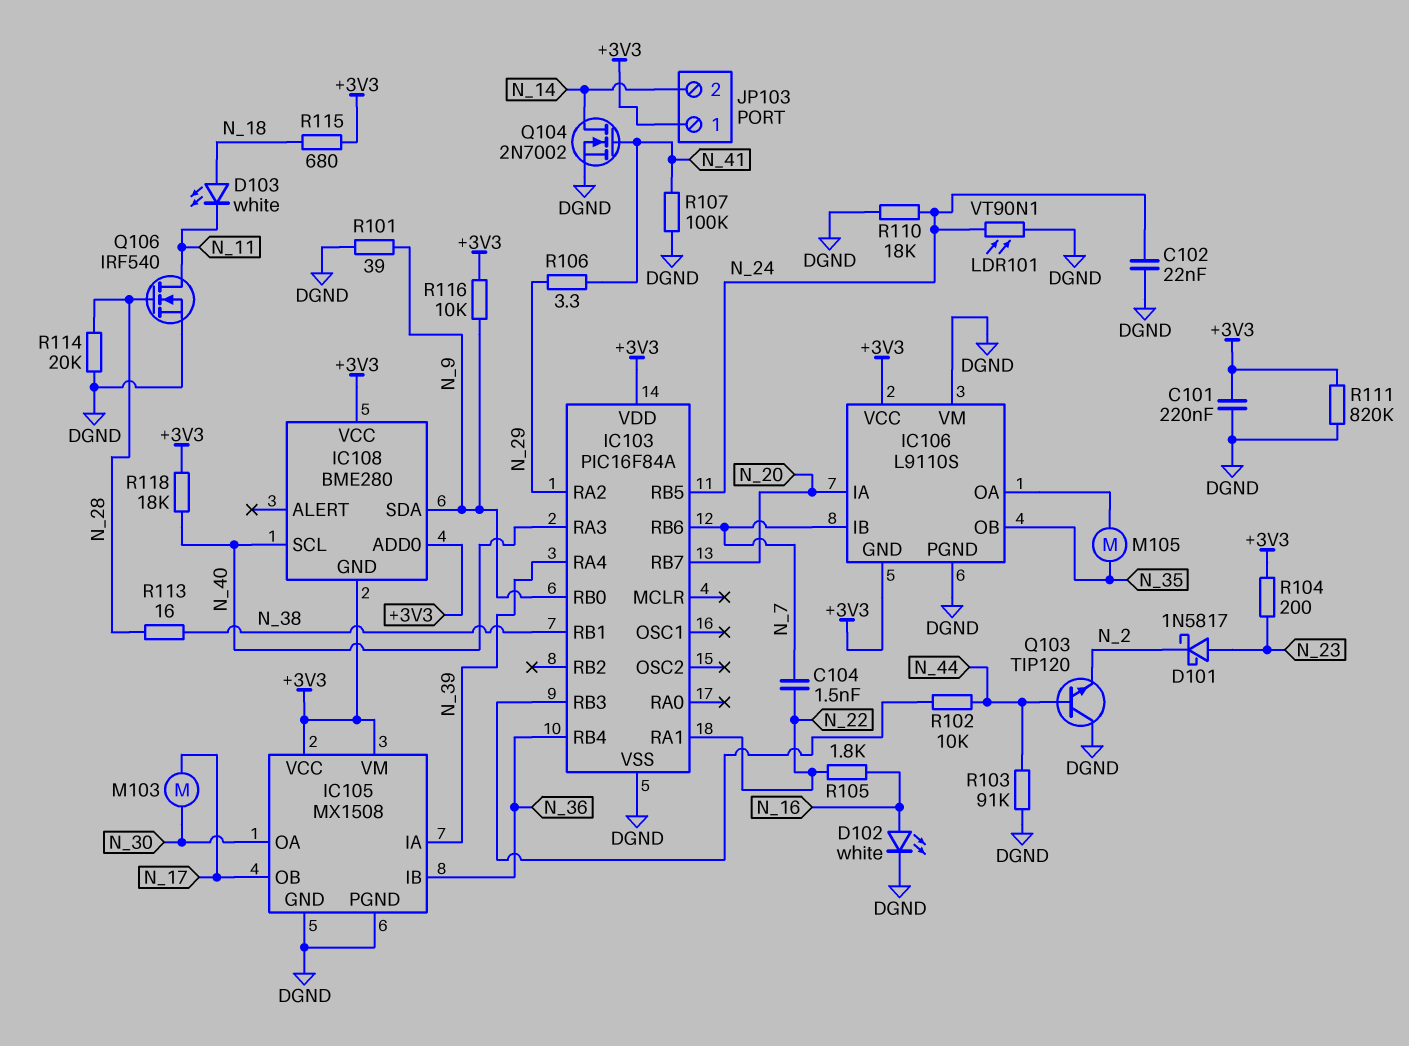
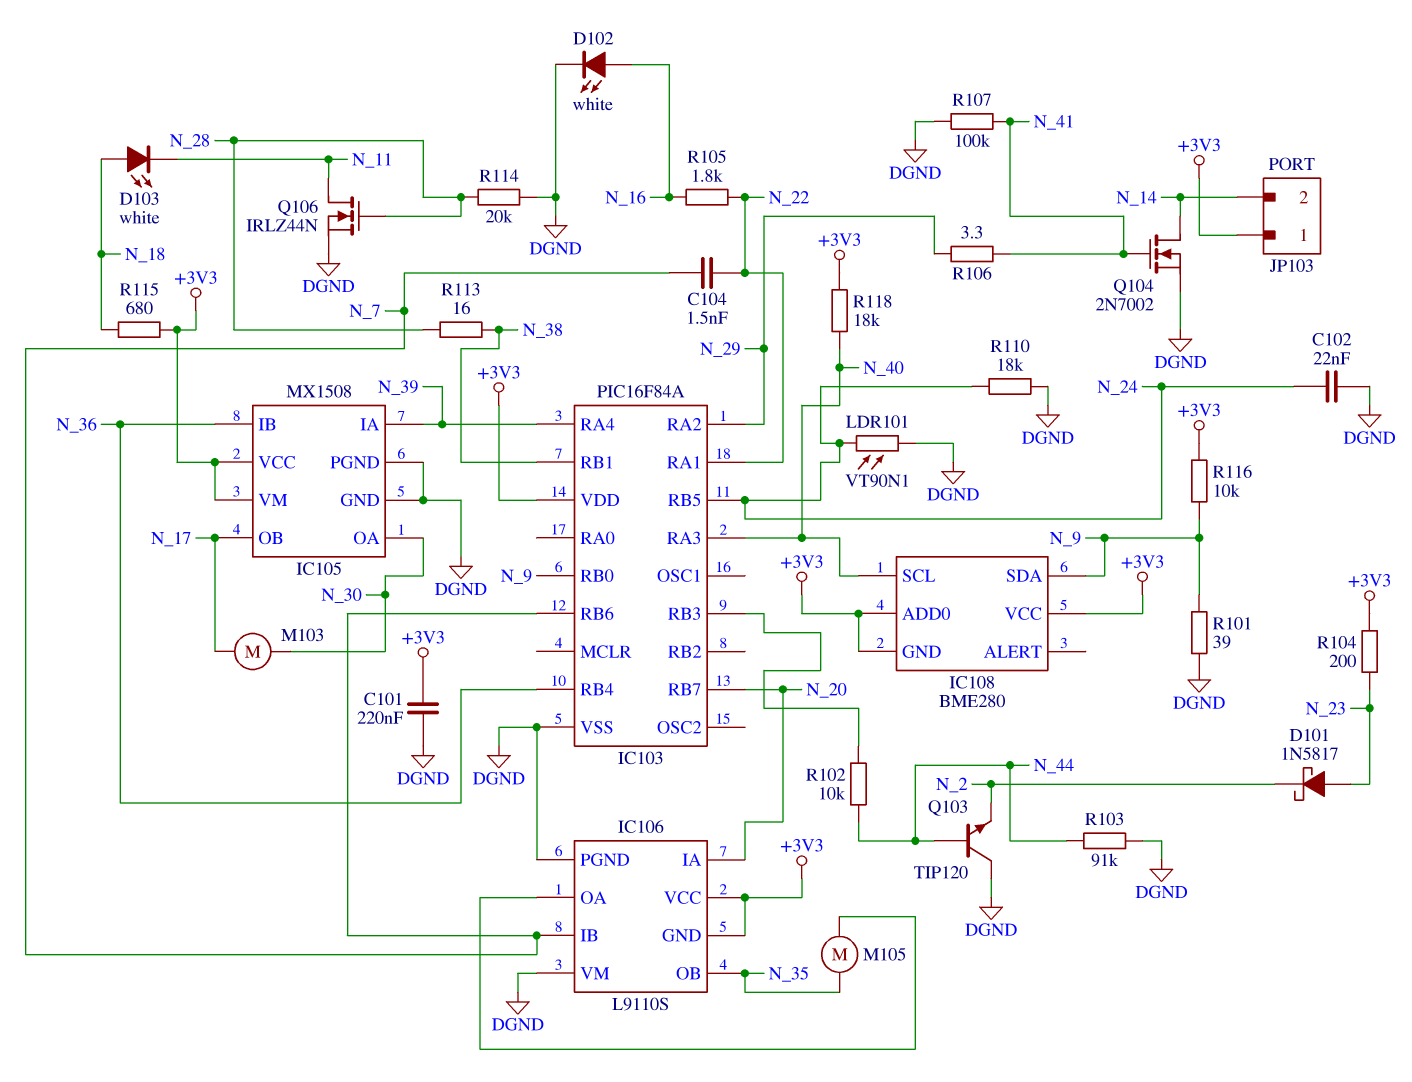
Q106: NMOS IRF540 (G N_28, D N_11, S DGND) -> NMOS IRLZ44N (G N_28, D N_11, S DGND)
R111: 820k (+3V3, DGND) -> none

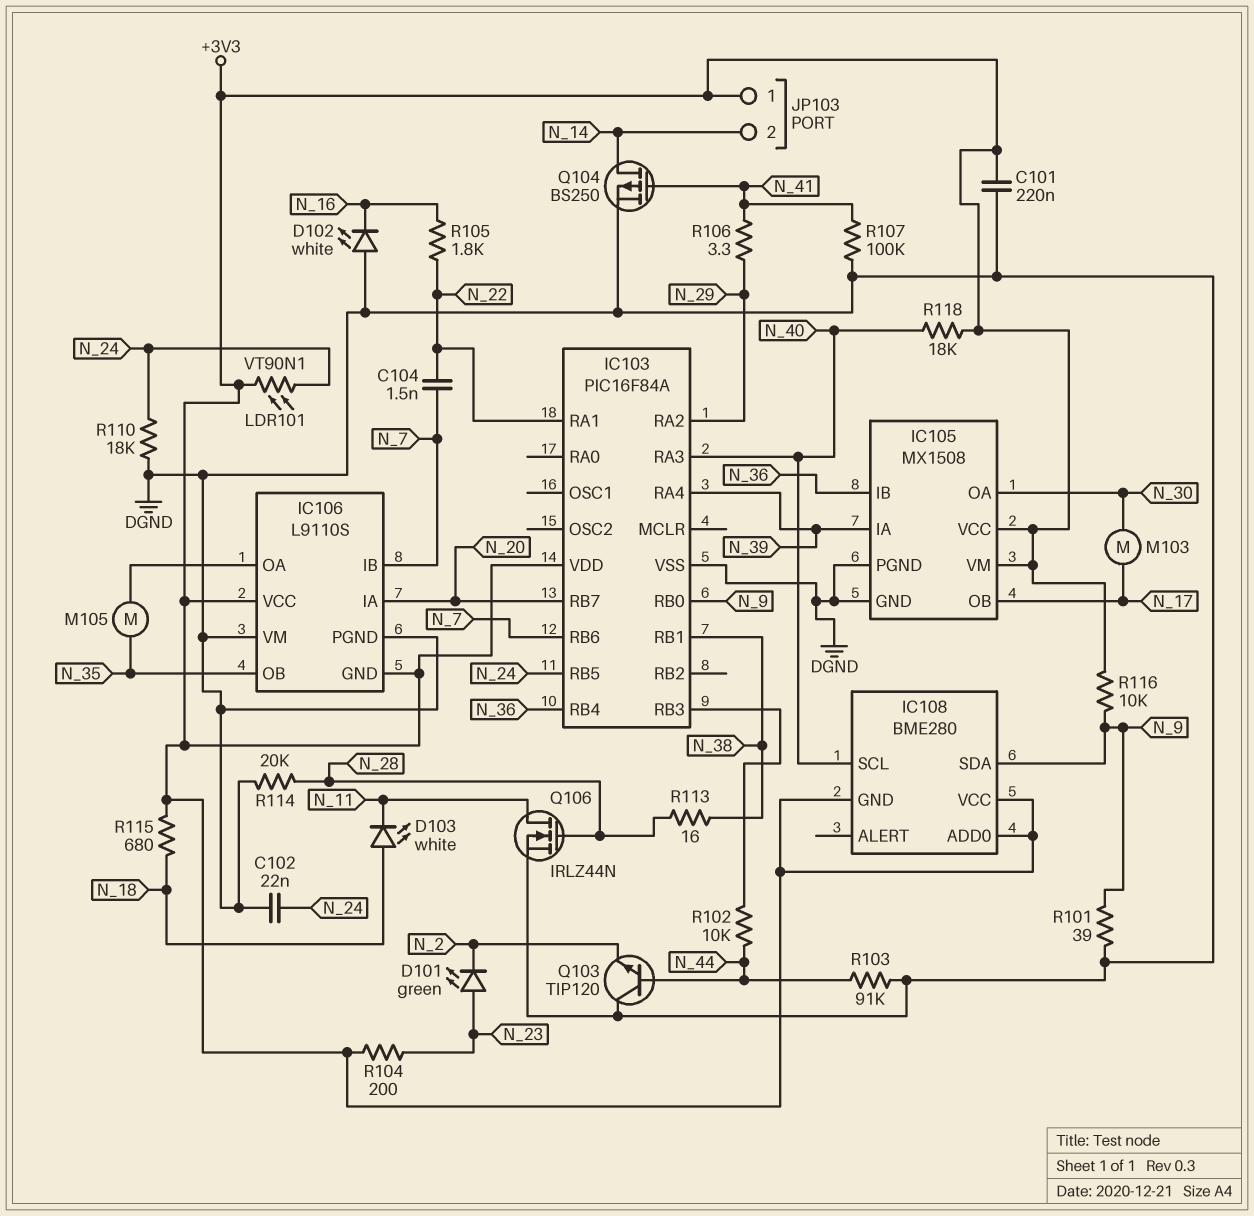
D101: schottky 1N5817 (A N_23, K N_2) -> LED green (A N_23, K N_2)
D102: LED white (A N_16, K DGND) -> LED white (A DGND, K N_16)
LDR101: VT90N1 (DGND, N_24) -> VT90N1 (+3V3, N_24)
Q104: NMOS 2N7002 (G N_41, D N_14, S DGND) -> PMOS BS250 (G N_41, D N_14, S DGND)

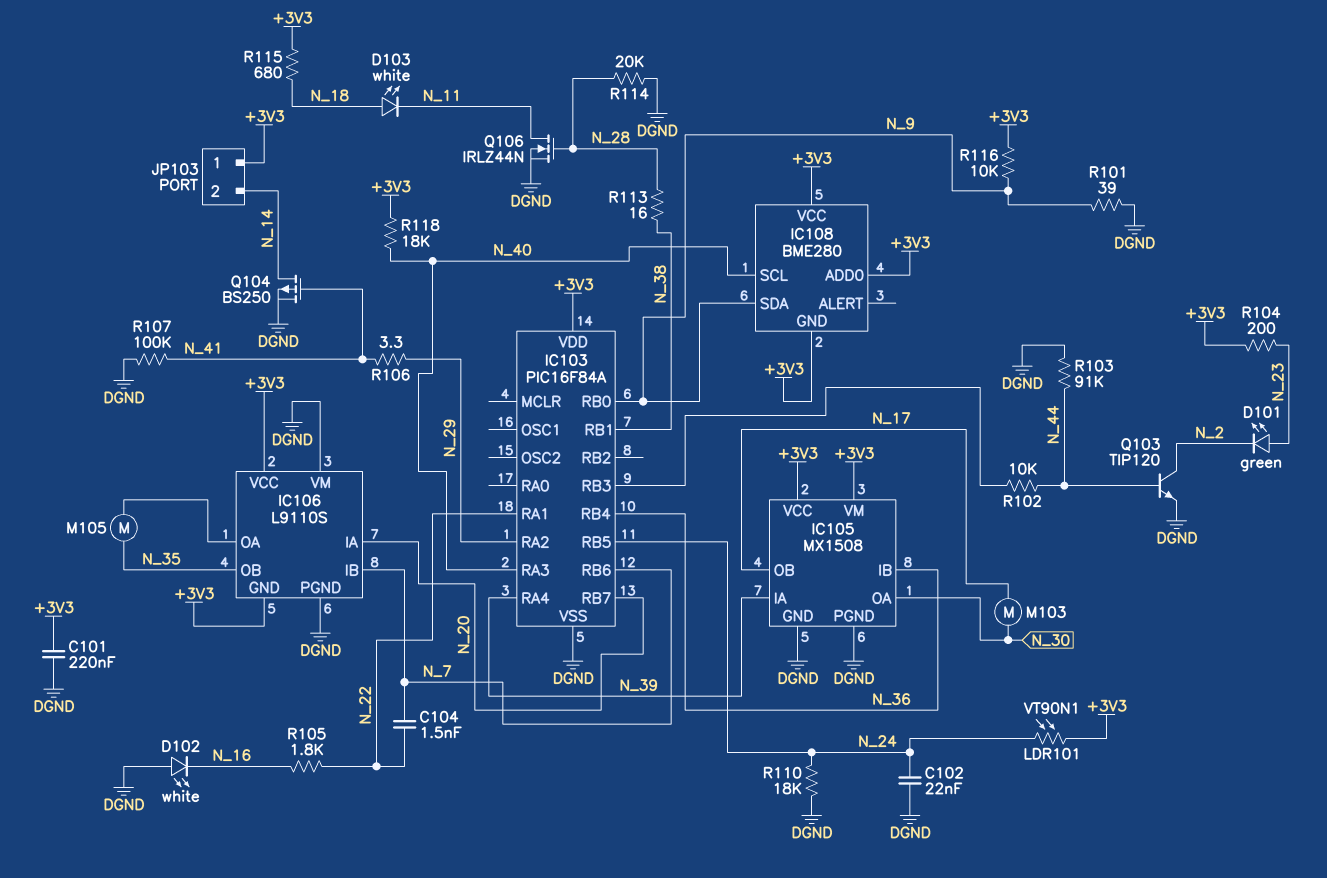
Q103: NPN TIP120 (B N_44, C DGND, E N_2) -> NPN TIP120 (B N_44, C N_2, E DGND)

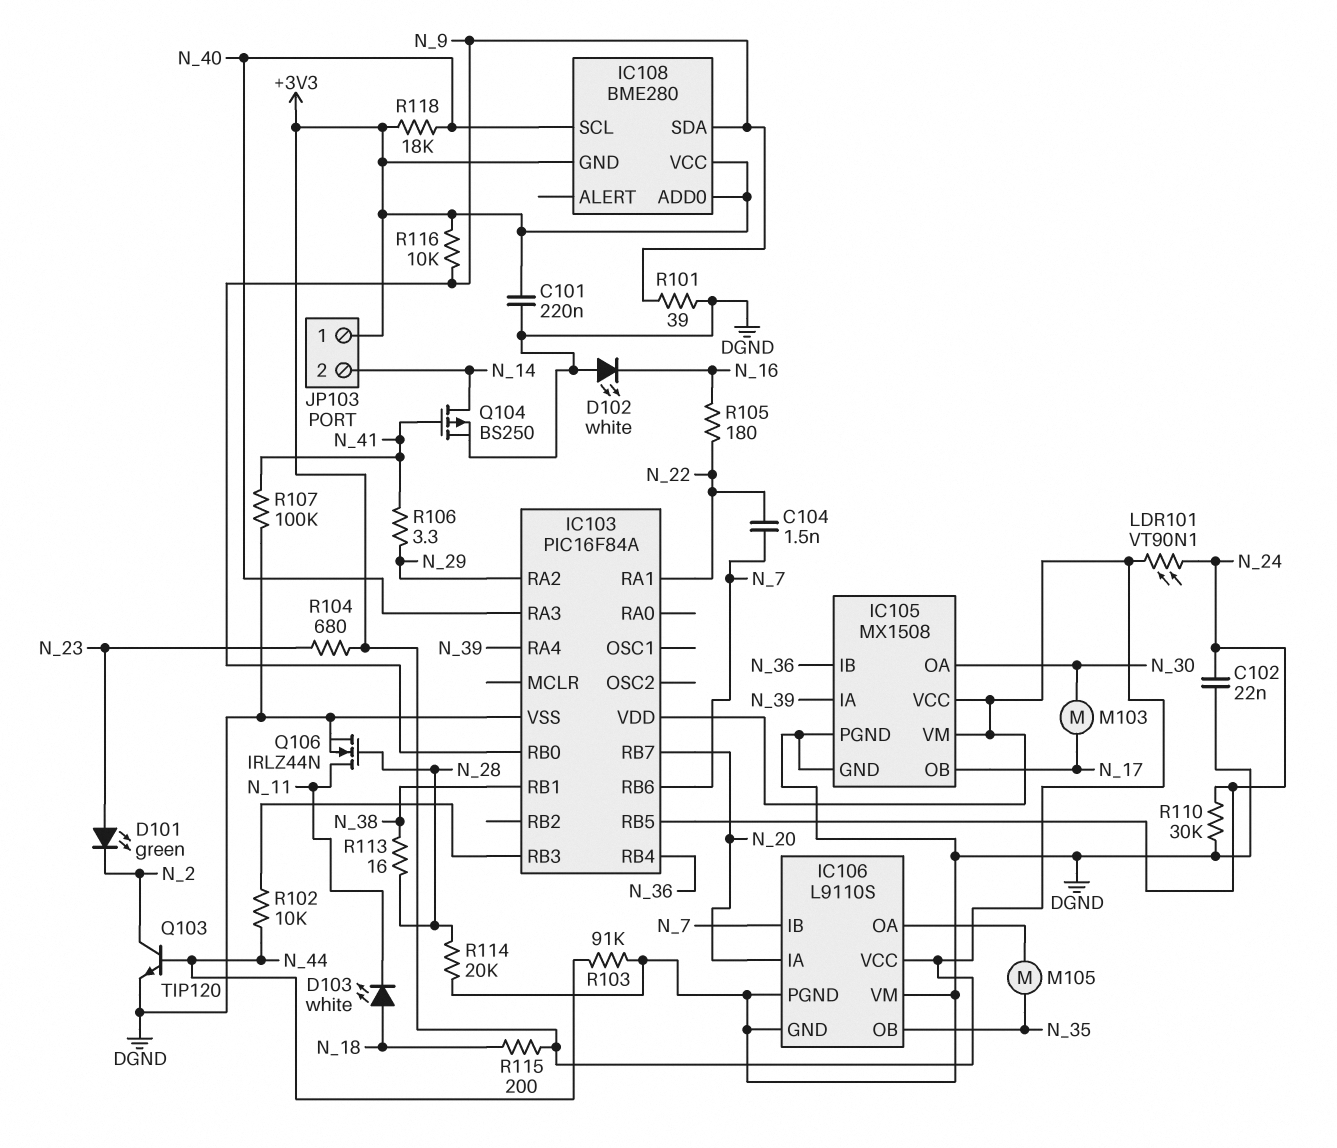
IC106 pin GND: +3V3 -> DGND
R104: 200 (+3V3, N_23) -> 680 (+3V3, N_23)
R105: 1.8k (N_16, N_22) -> 180 (N_16, N_22)
R110: 18k (DGND, N_24) -> 30k (DGND, N_24)
R115: 680 (+3V3, N_18) -> 200 (+3V3, N_18)

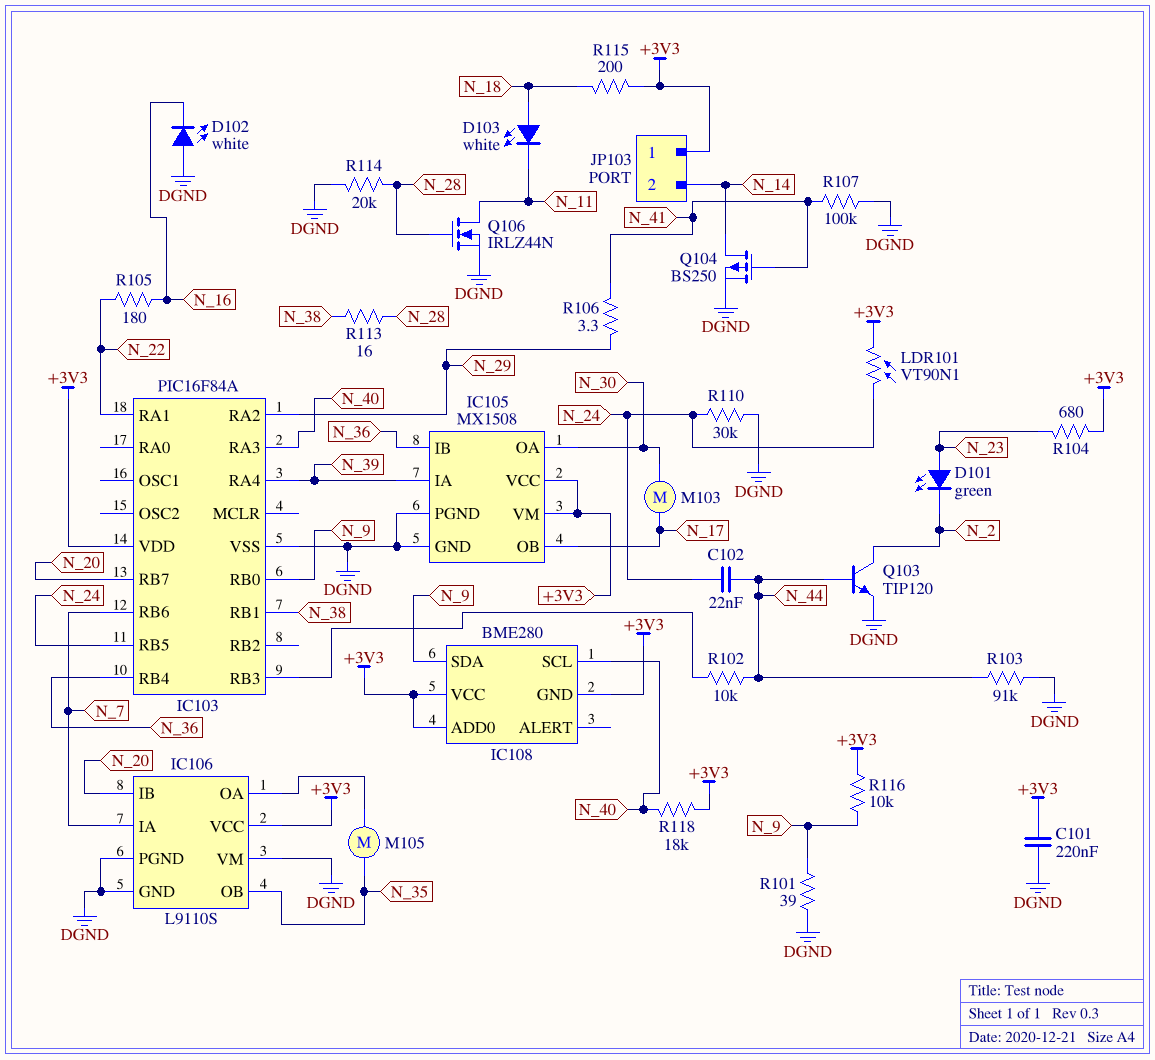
C102: 22nF (DGND, N_24) -> 22nF (N_24, N_44)
C104: 1.5nF (N_7, N_22) -> none
IC106 pin IA: N_20 -> N_7
IC106 pin IB: N_7 -> N_20

